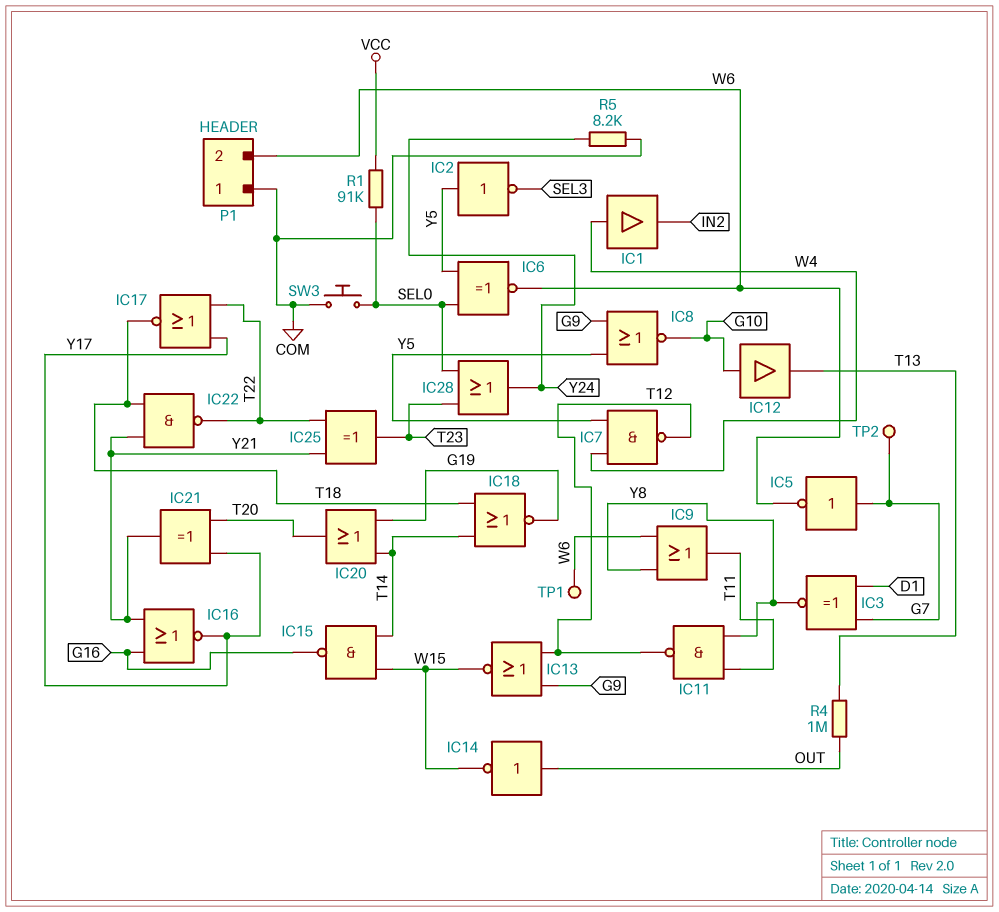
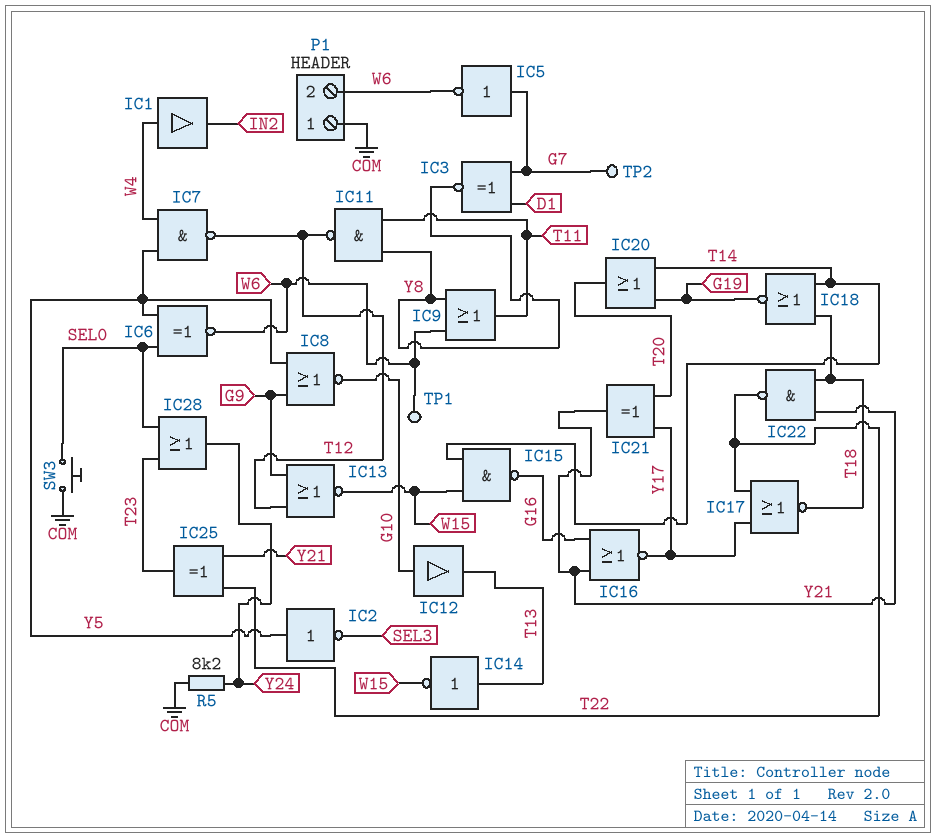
IC14: NOT (in OUT, out W15) -> NOT (in T13, out W15)
R1: 91k (SEL0, VCC) -> none
R4: 1M (OUT, T13) -> none

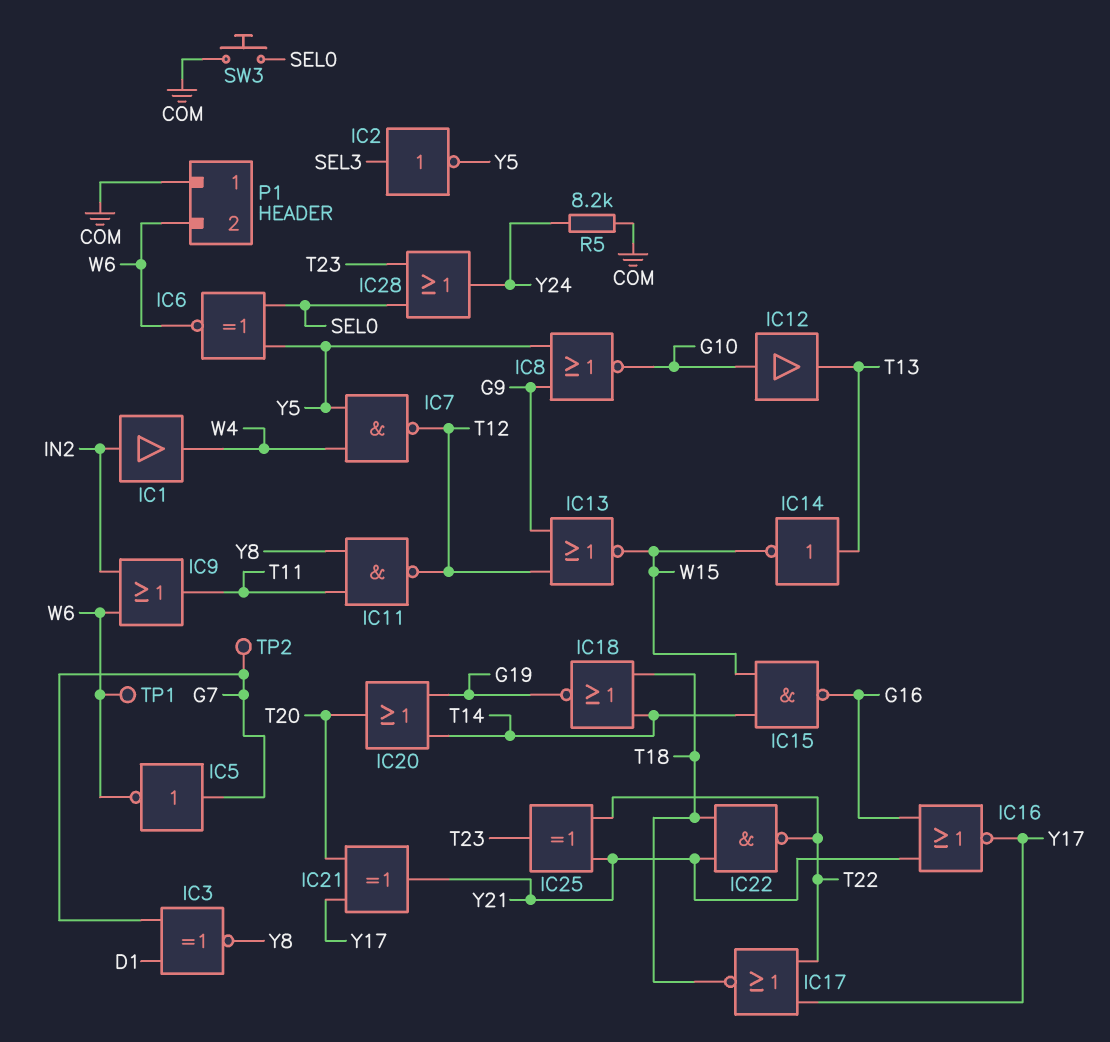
IC1: buffer (in W4, out IN2) -> buffer (in IN2, out W4)
IC2: NOT (in Y5, out SEL3) -> NOT (in SEL3, out Y5)
IC9: OR (in W6, in Y8, out T11) -> OR (in IN2, in W6, out T11)

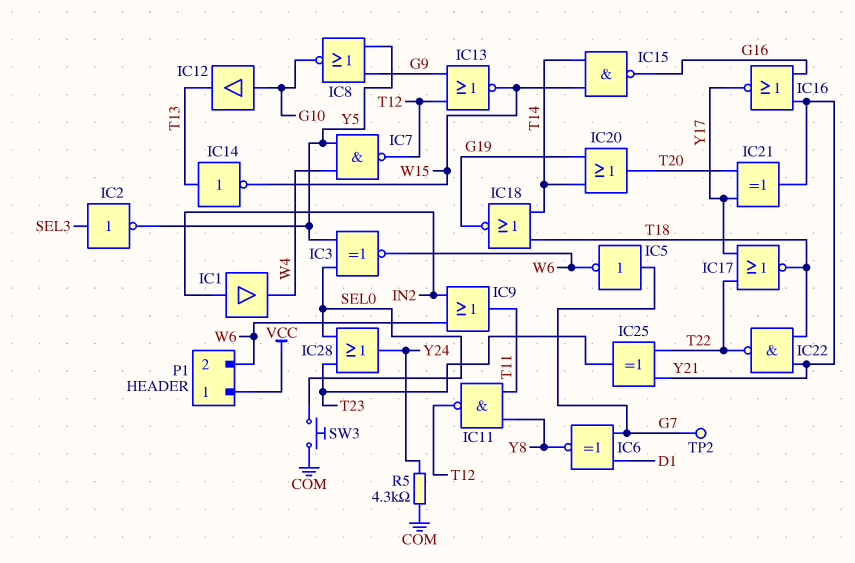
IC3: XNOR (in D1, in G7, out Y8) -> XNOR (in SEL0, in Y5, out W6)
IC6: XNOR (in SEL0, in Y5, out W6) -> XNOR (in D1, in G7, out Y8)
P1 pin 1: COM -> VCC
R5: 8.2k (COM, Y24) -> 4.3k (COM, Y24)
TP1: test point (W6) -> none

